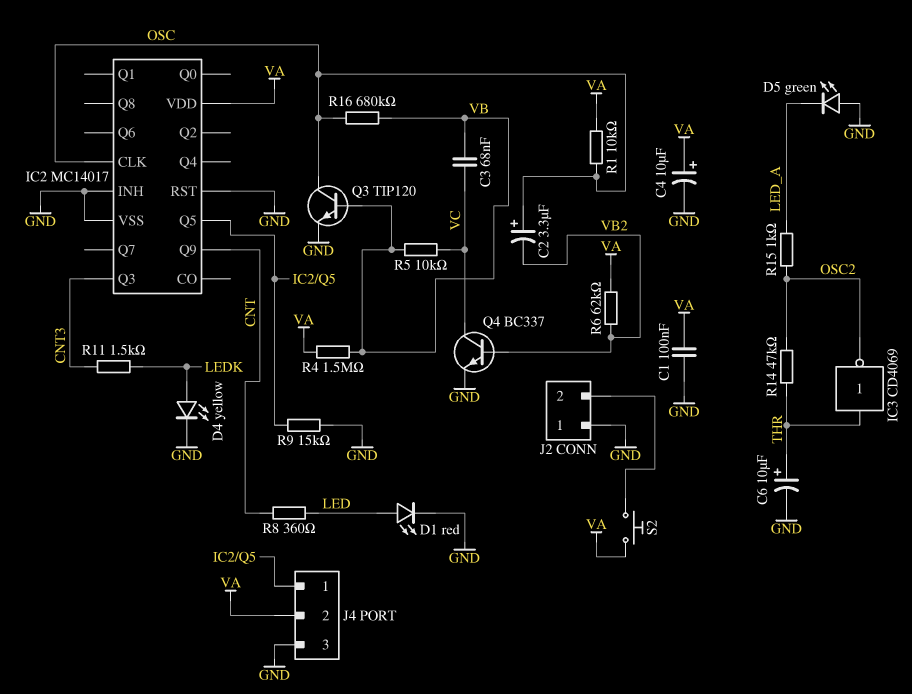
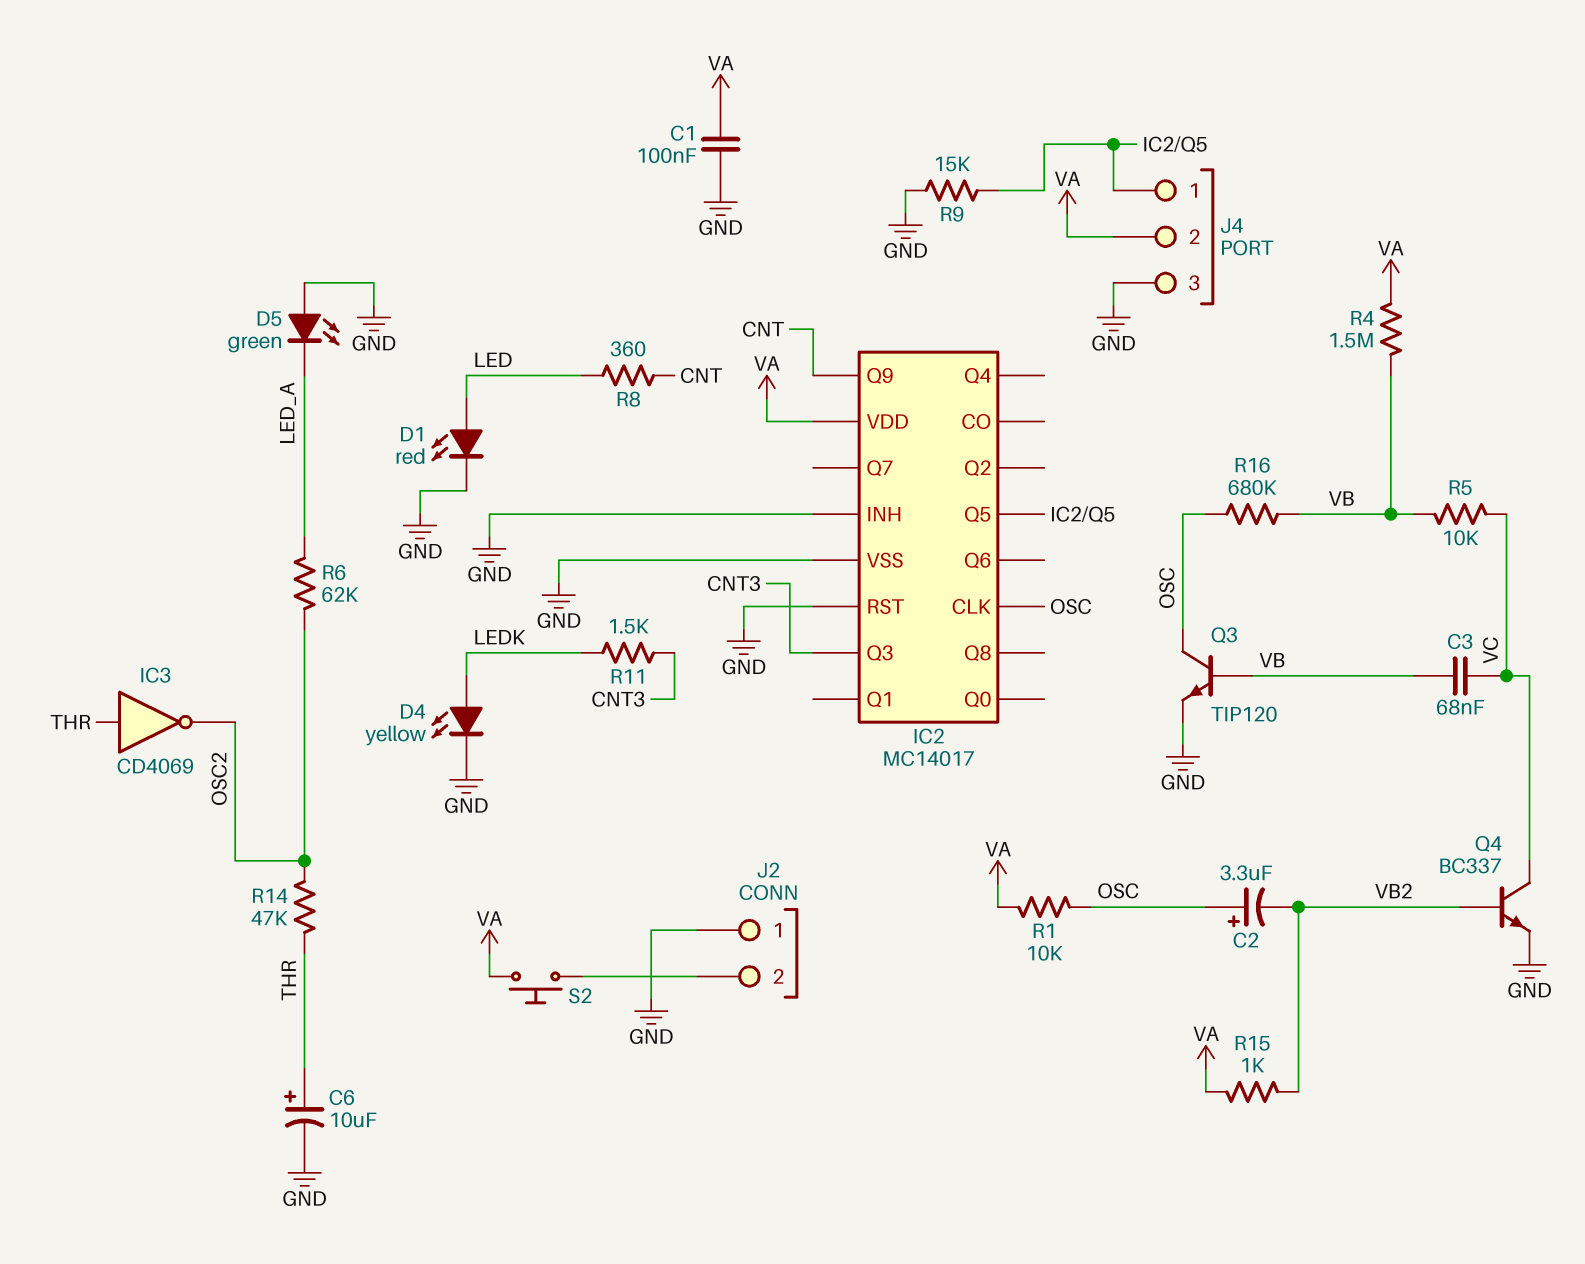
C4: 10uF (plus VA, minus GND) -> none
R6: 62k (VA, VB2) -> 62k (LED_A, OSC2)
R15: 1k (LED_A, OSC2) -> 1k (VA, VB2)

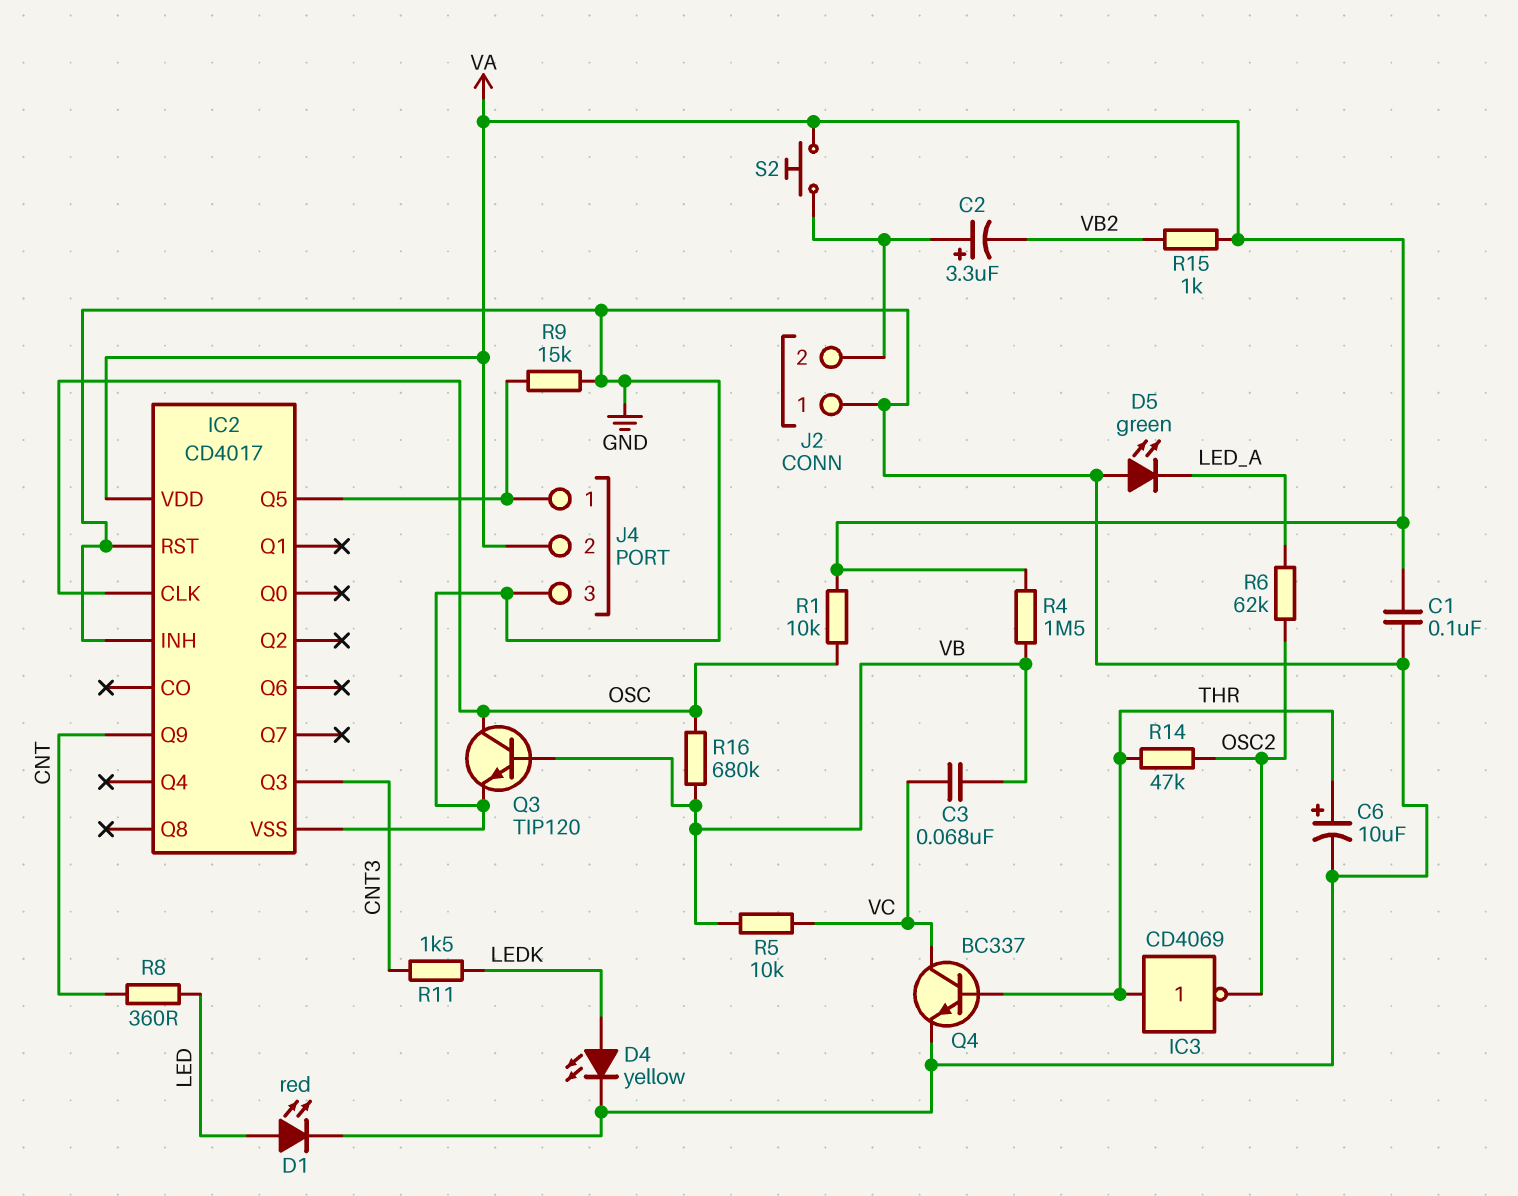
C2: 3.3uF (plus OSC, minus VB2) -> 3.3uF (plus J2/2, minus VB2)
IC2: MC14017 -> CD4017
Q4: NPN BC337 (B VB2, C VC, E GND) -> NPN BC337 (B THR, C VC, E GND)

